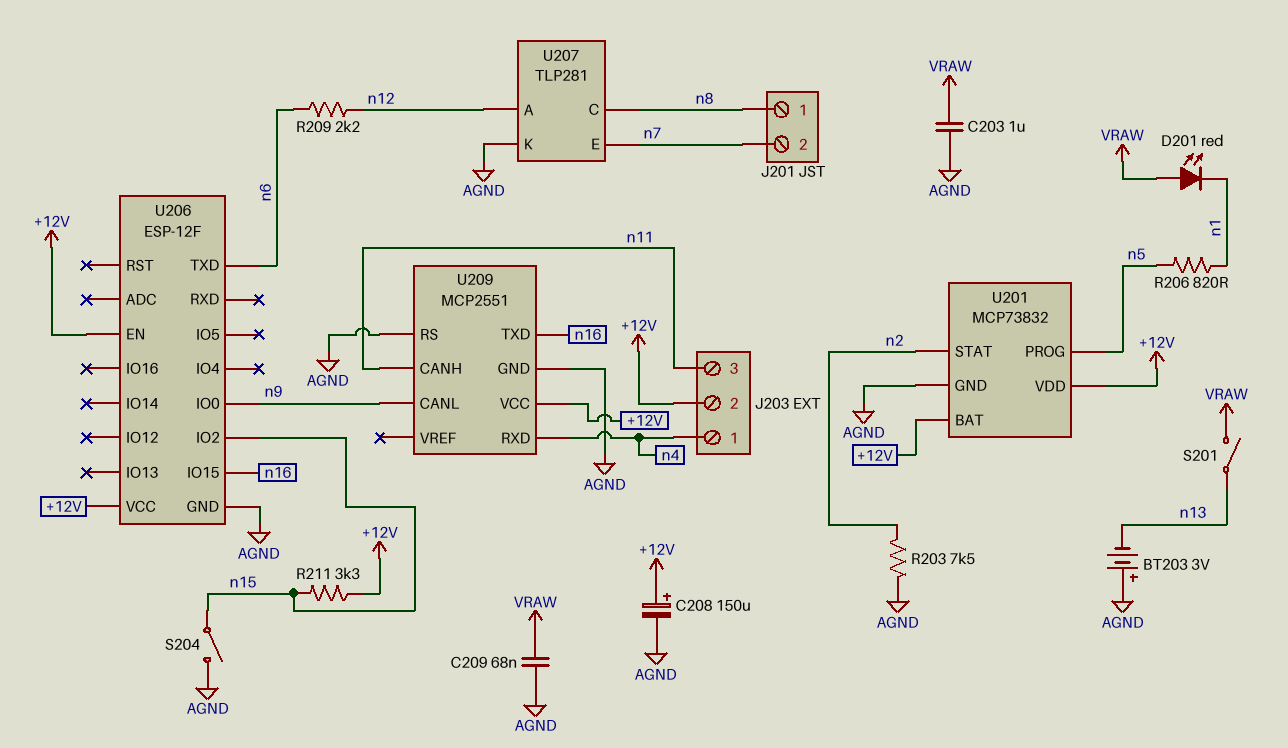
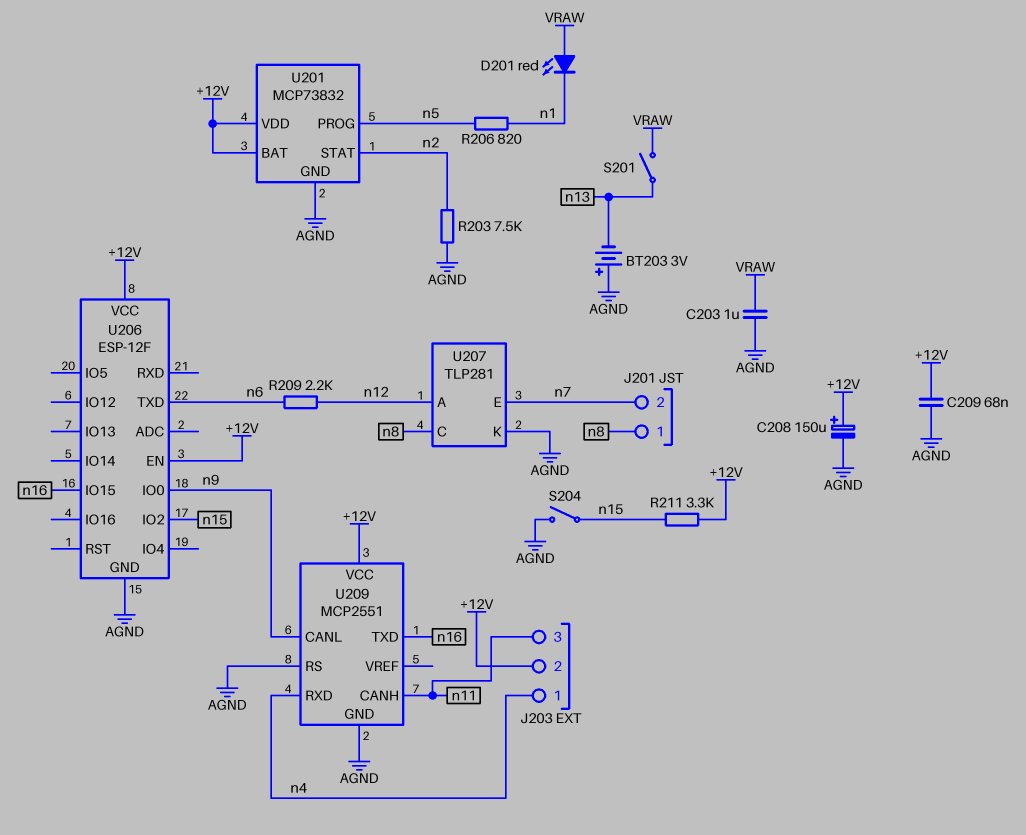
C209: 68nF (AGND, VRAW) -> 68nF (+12V, AGND)

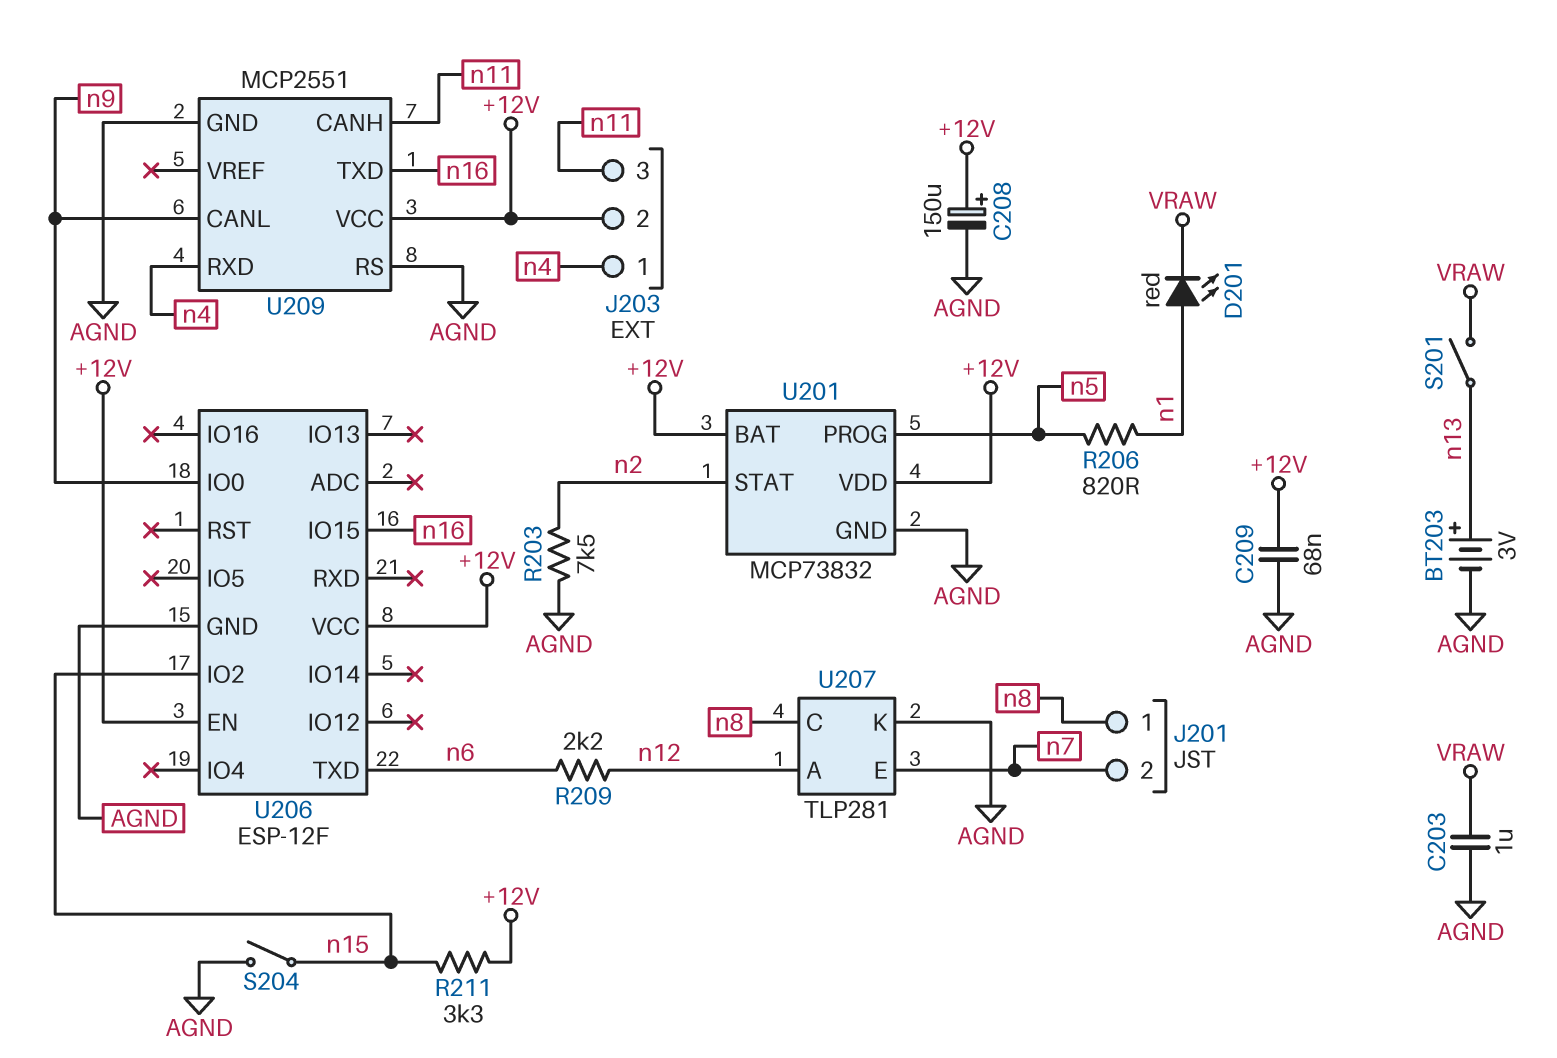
BT203: 3V (plus AGND, minus n13) -> 3V (plus n13, minus AGND)
D201: LED red (A VRAW, K n1) -> LED red (A n1, K VRAW)

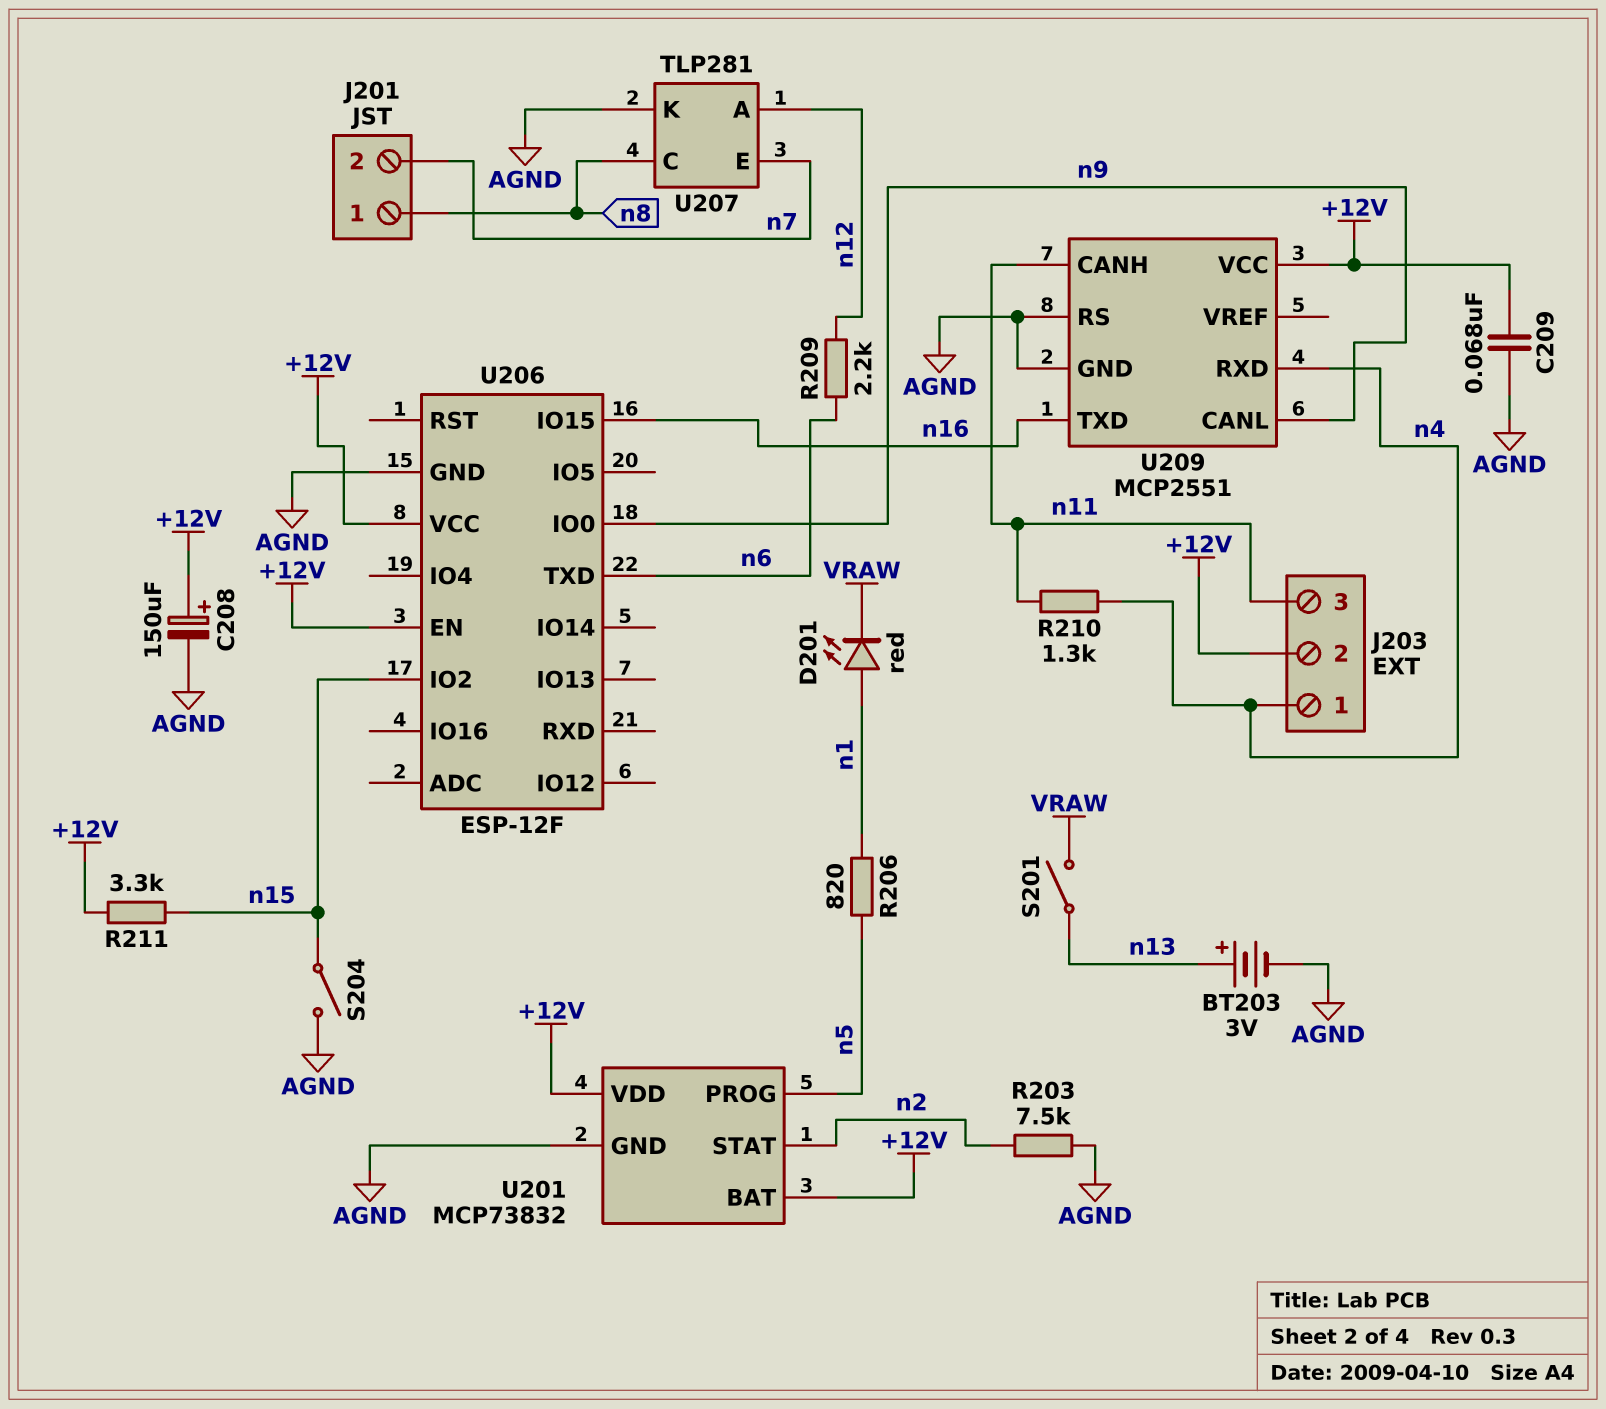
C203: 1uF (AGND, VRAW) -> none
R210: none -> 1.3k (n4, n11)

